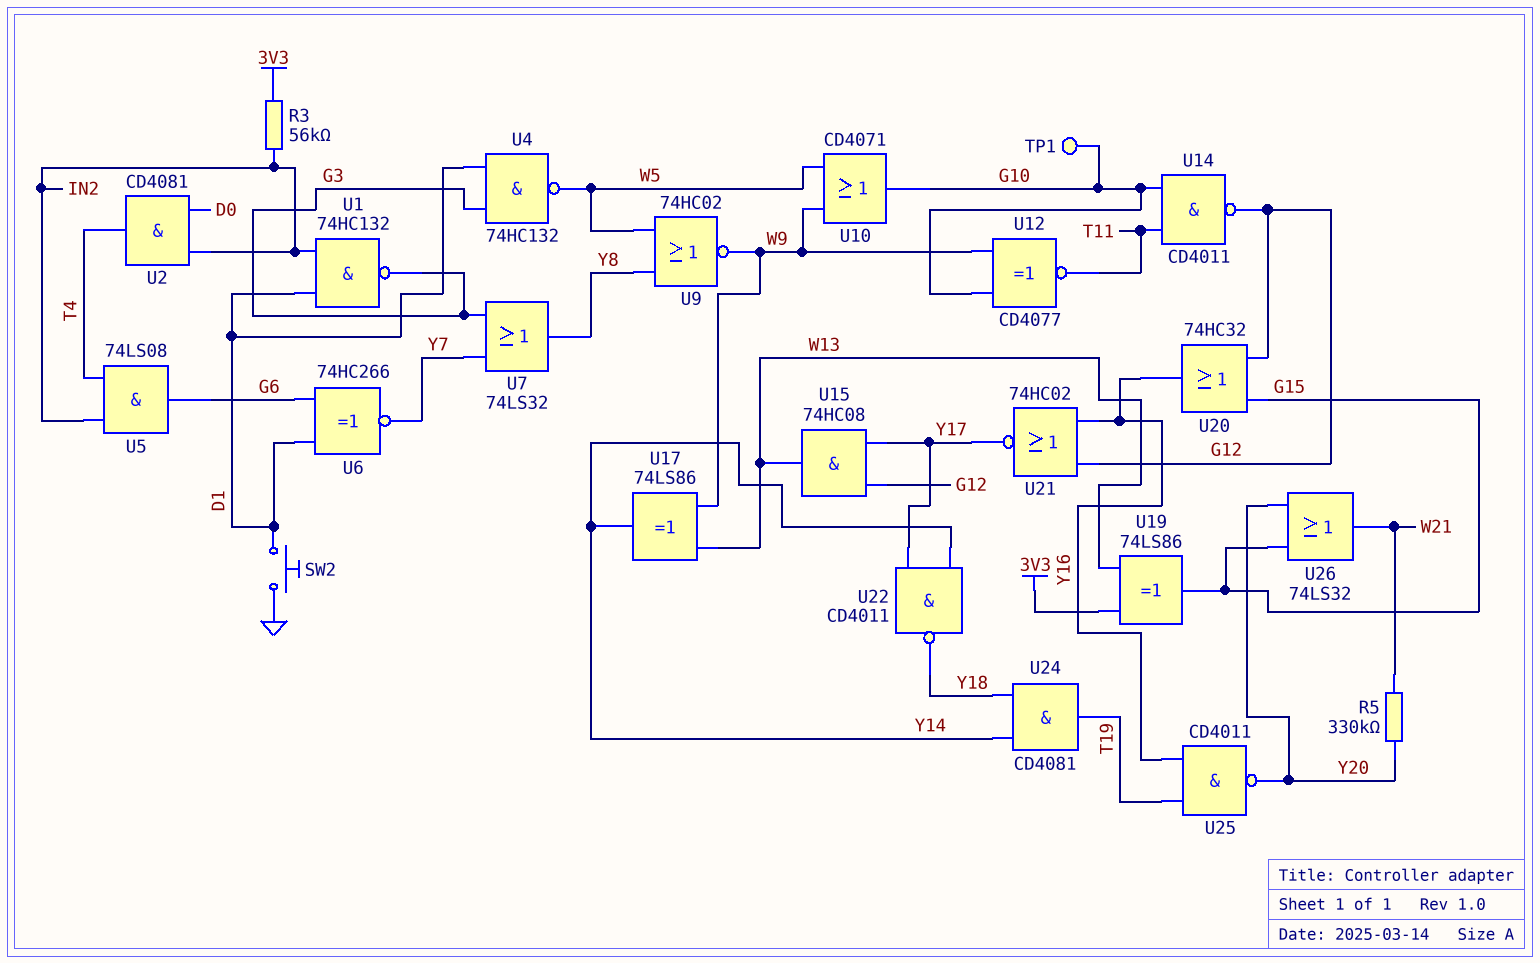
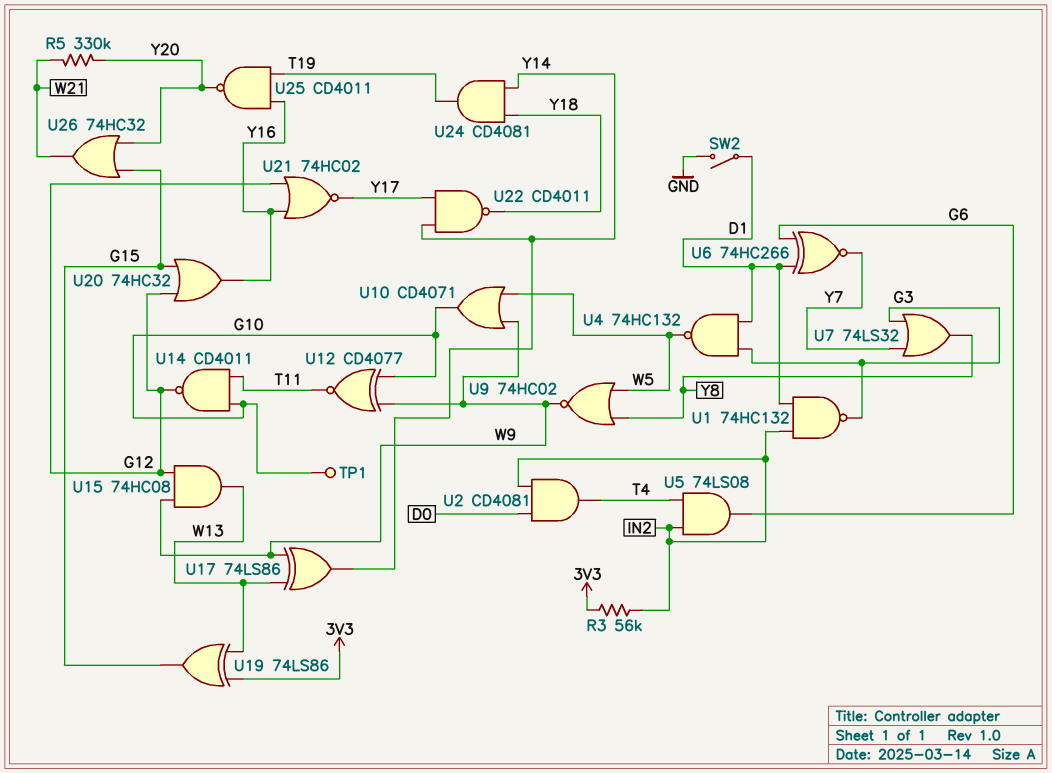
SW2: button (D1, GND) -> switch (D1, GND)
U15: AND 74HC08 (in G12, in Y17, out W13) -> AND 74HC08 (in G12, in W9, out W13)
U26: OR 74LS32 (in G15, in Y20, out W21) -> OR 74HC32 (in G15, in Y20, out W21)

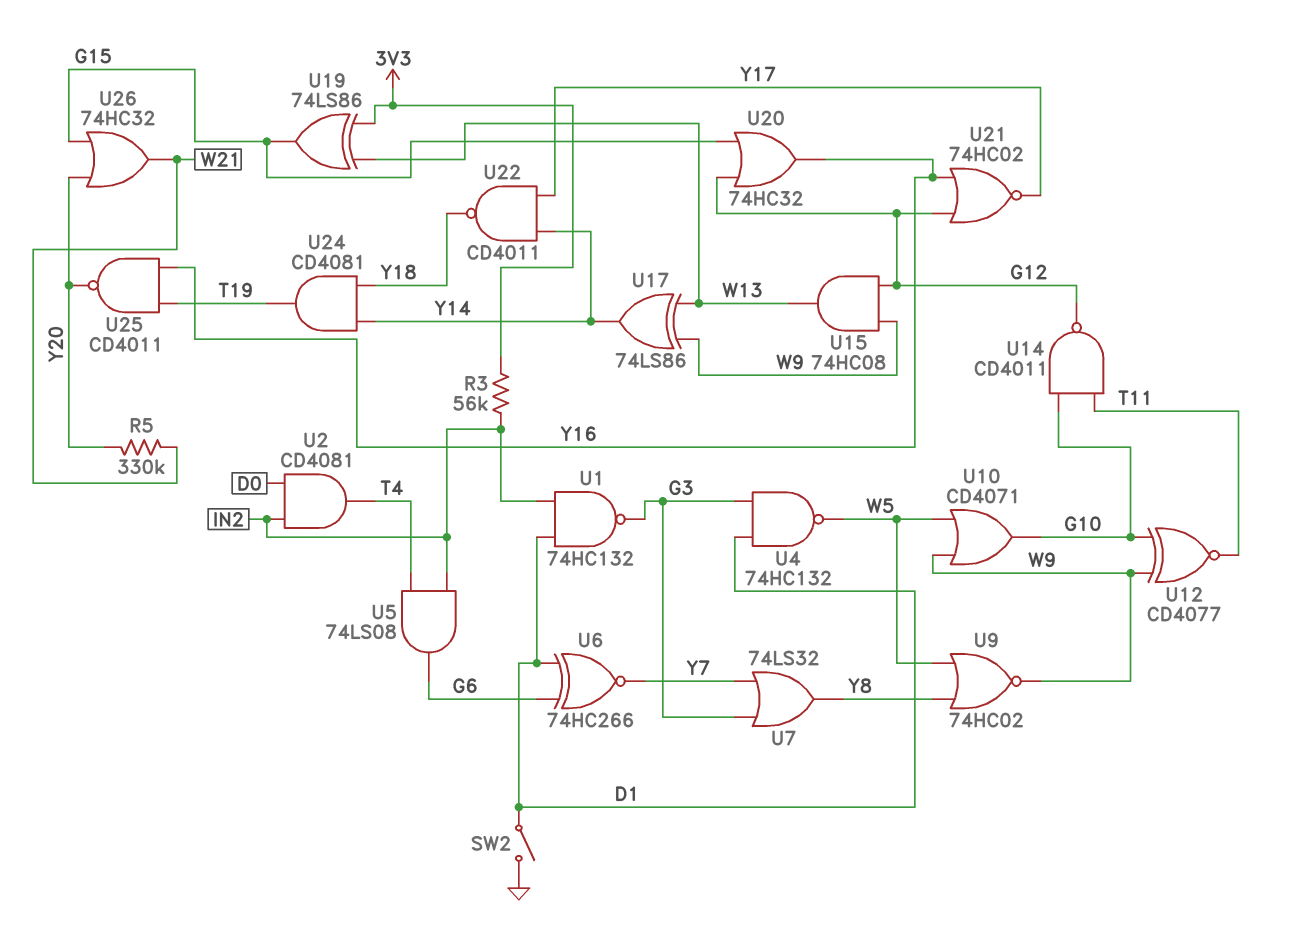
TP1: test point (G10) -> none

